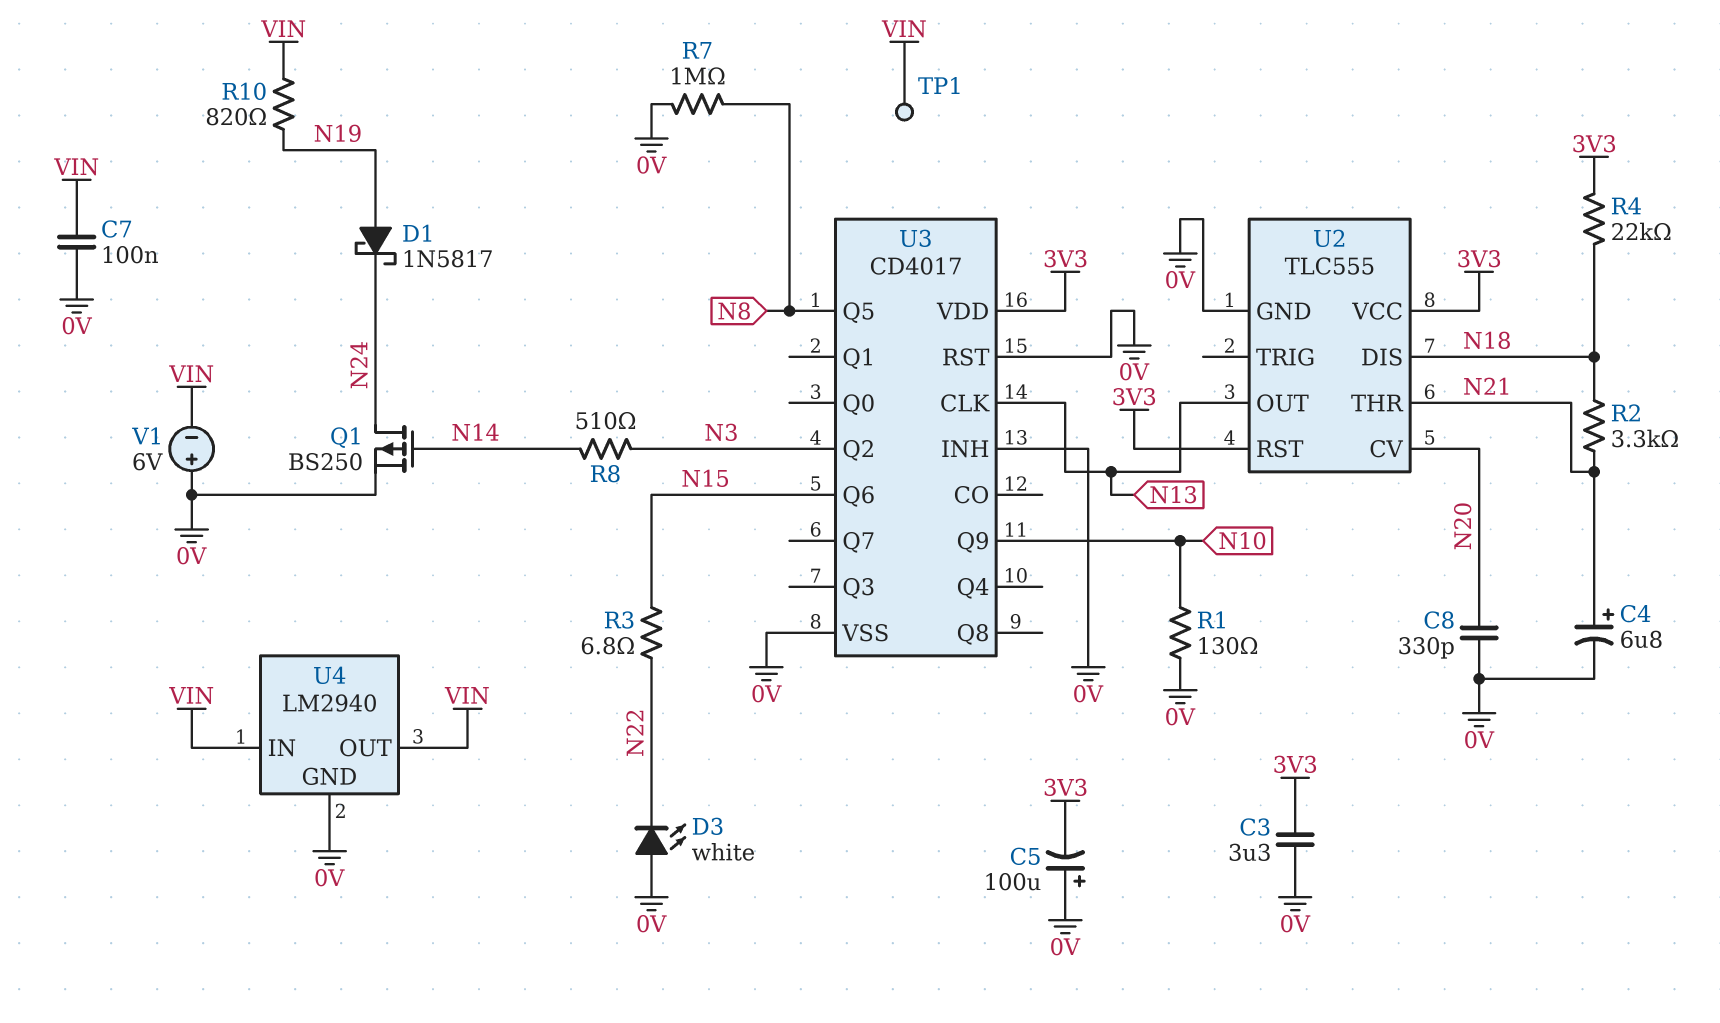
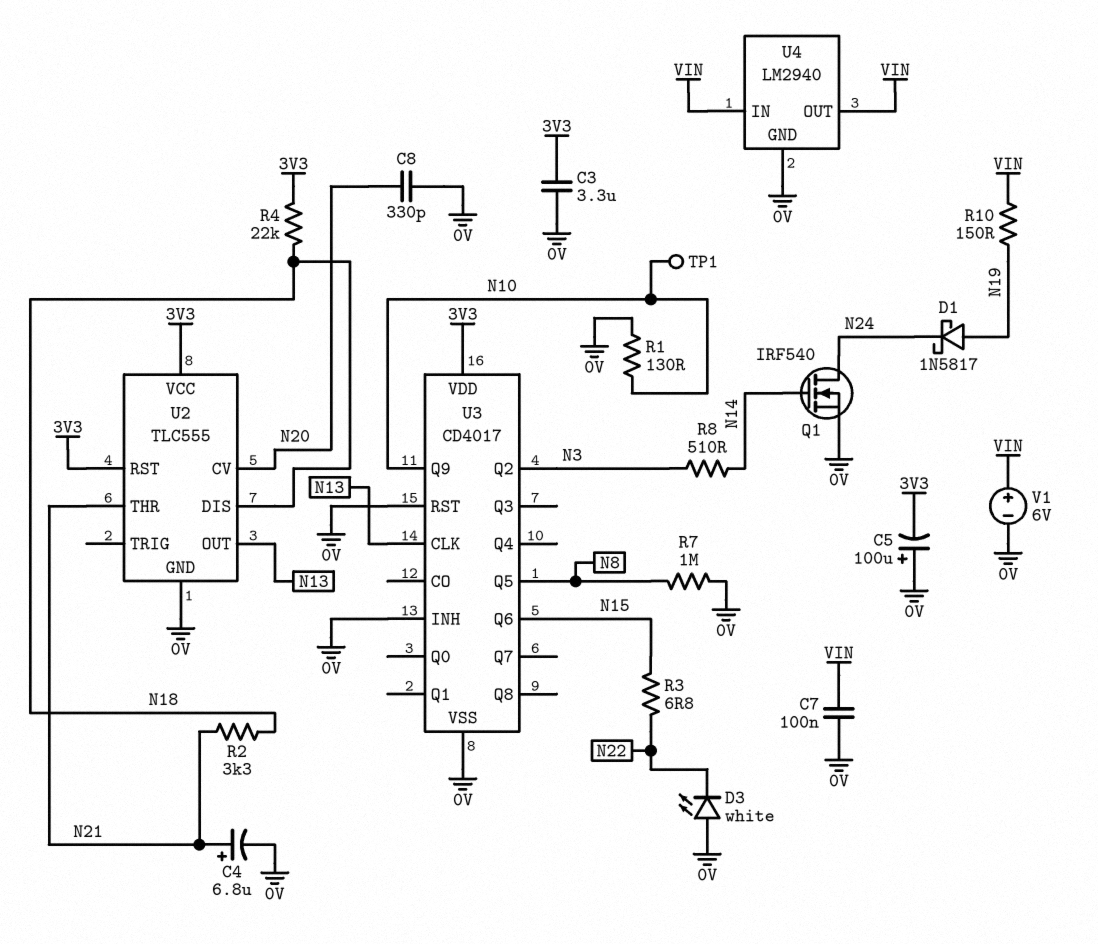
Q1: PMOS BS250 (G N14, D N24, S 0V) -> NMOS IRF540 (G N14, D N24, S 0V)
R10: 820 (N19, VIN) -> 150 (N19, VIN)
TP1: test point (VIN) -> test point (N10)
V1: 6V (plus 0V, minus VIN) -> 6V (plus VIN, minus 0V)

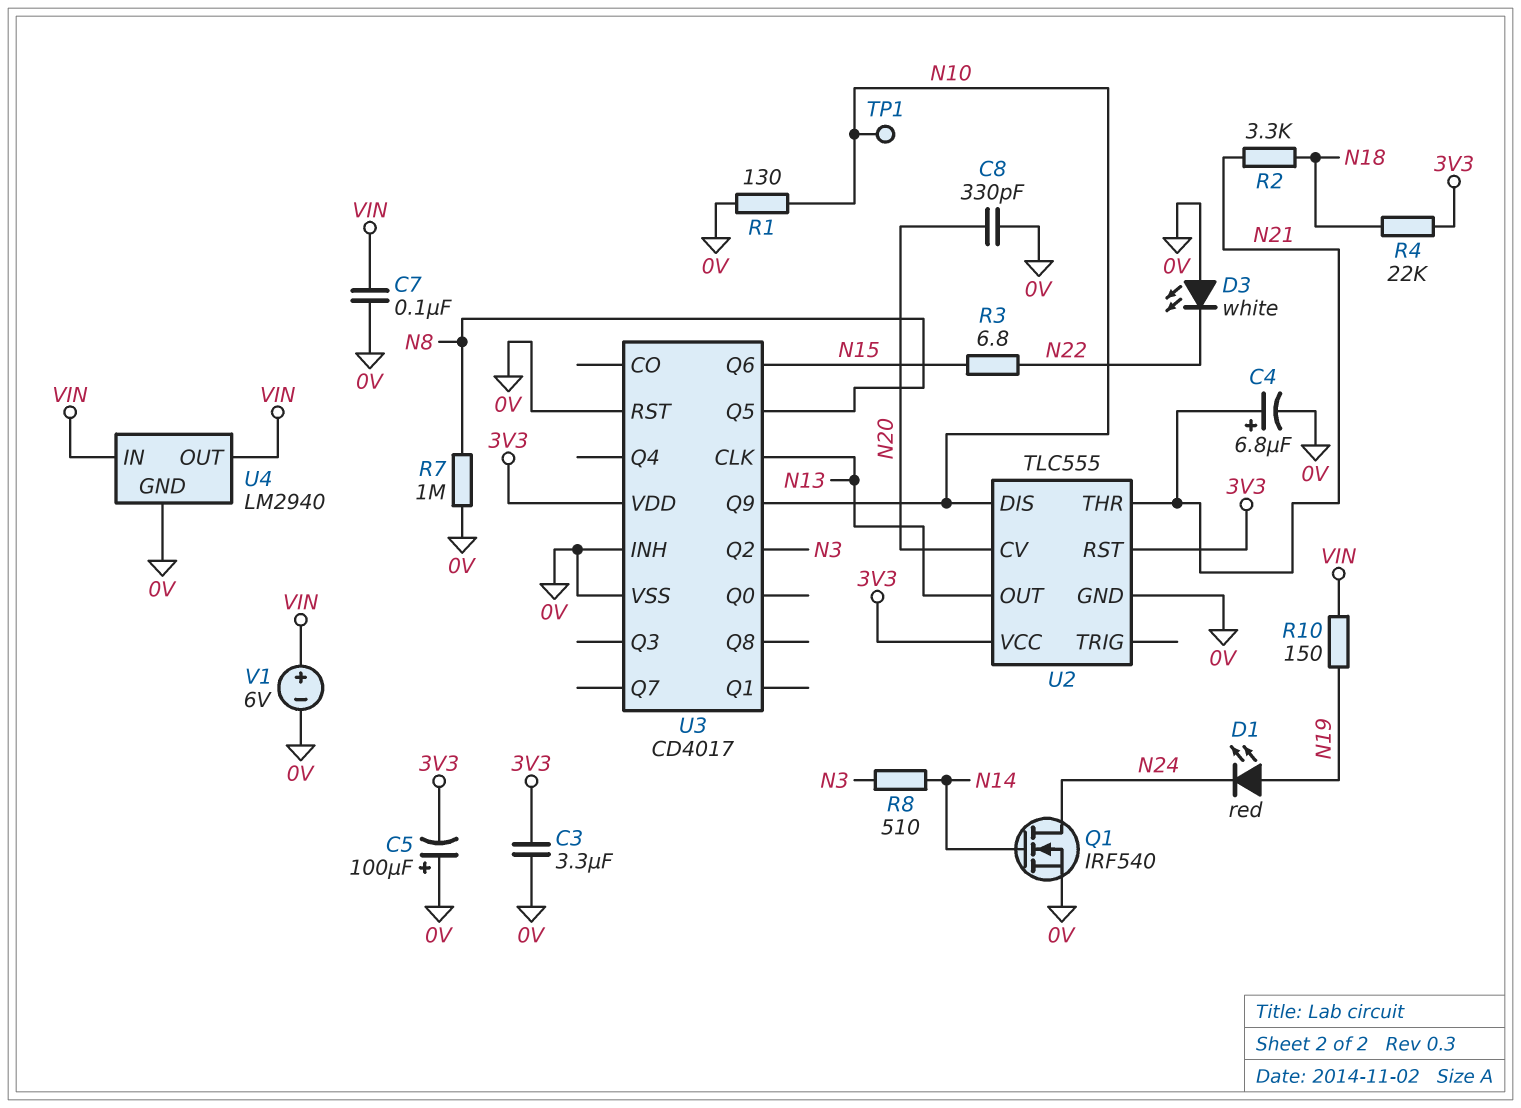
D1: schottky 1N5817 (A N19, K N24) -> LED red (A N19, K N24)
U2 pin DIS: N18 -> N10

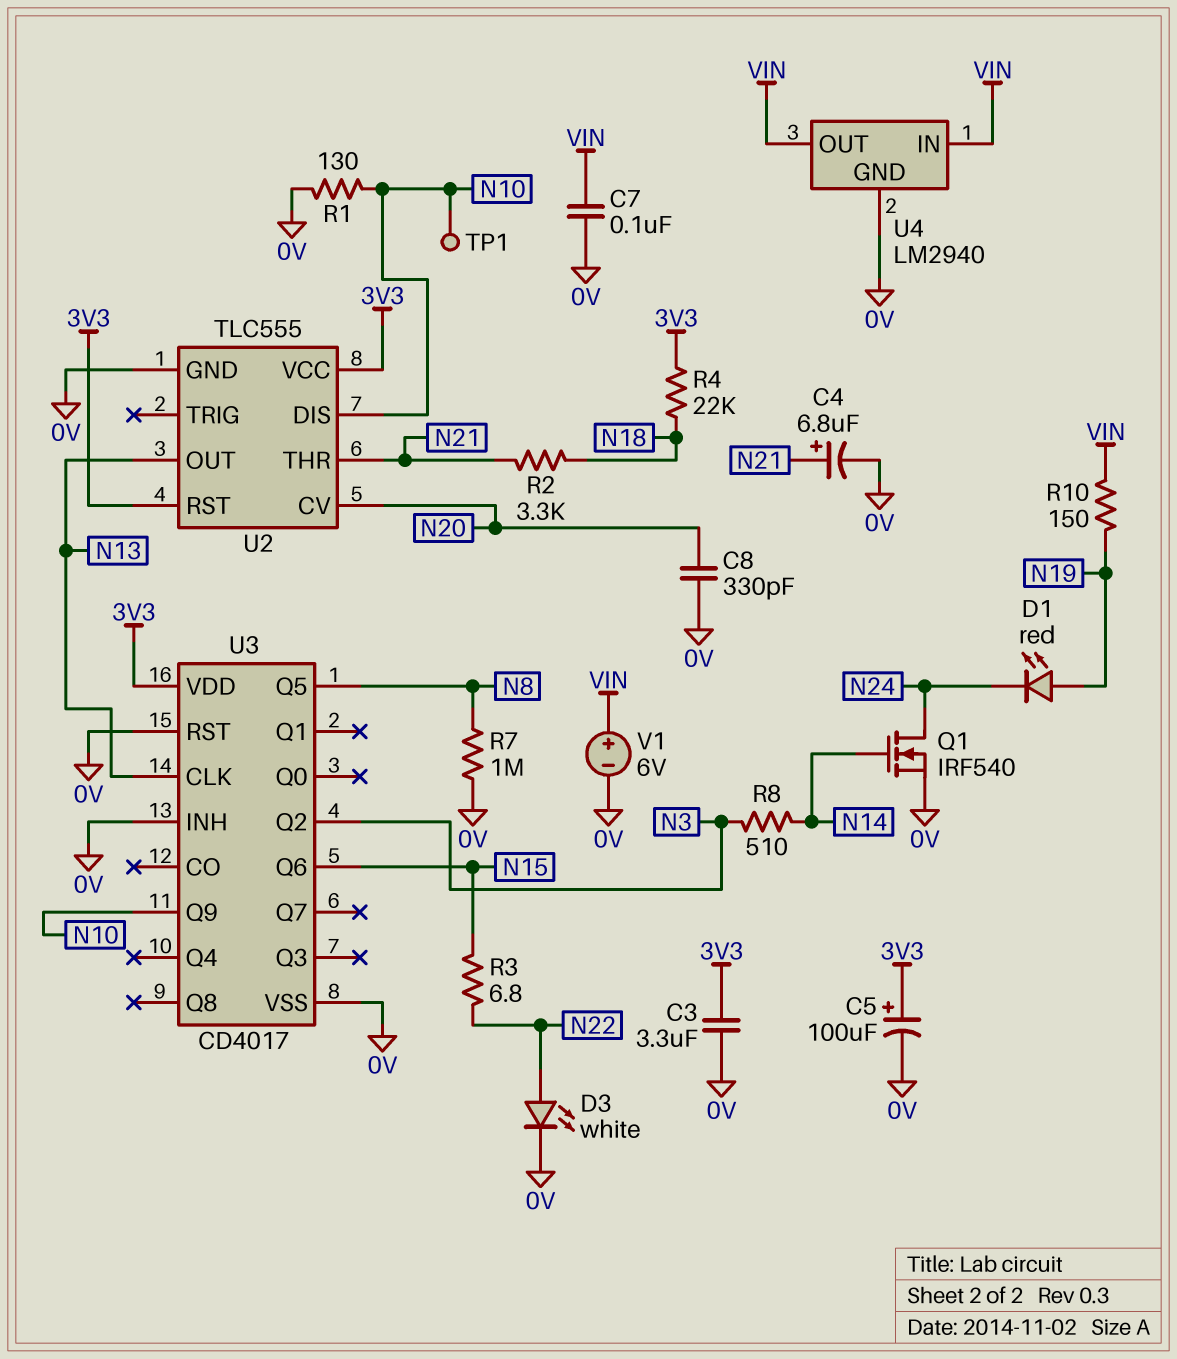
C5: 100uF (plus 0V, minus 3V3) -> 100uF (plus 3V3, minus 0V)
D3: LED white (A 0V, K N22) -> LED white (A N22, K 0V)

